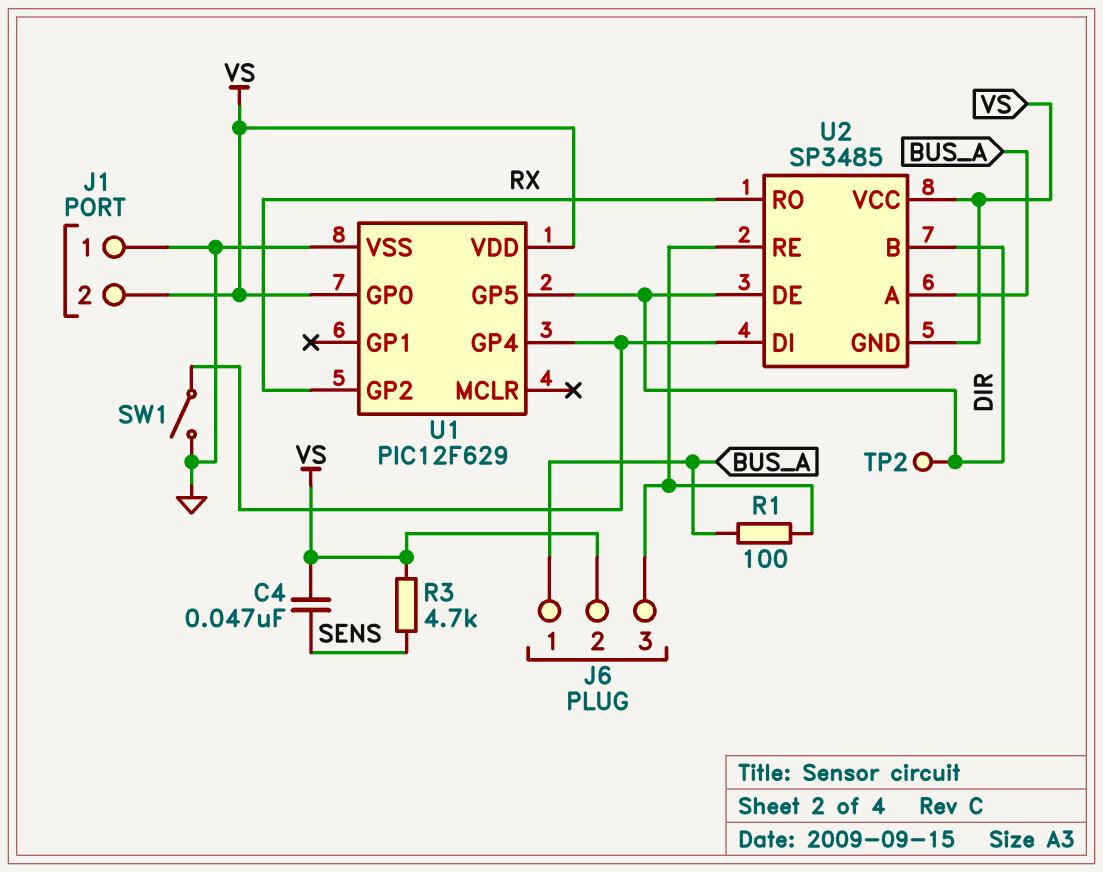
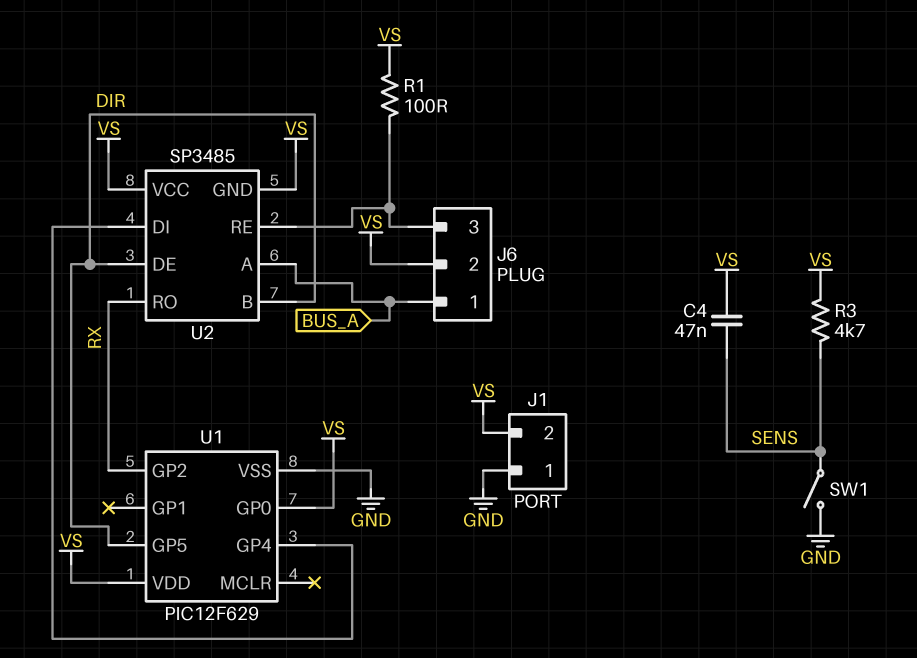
R1: 100 (BUS_A, J6/3) -> 100 (J6/3, VS)
SW1: switch (GND, U1/GP4) -> switch (GND, SENS)
TP2: test point (DIR) -> none

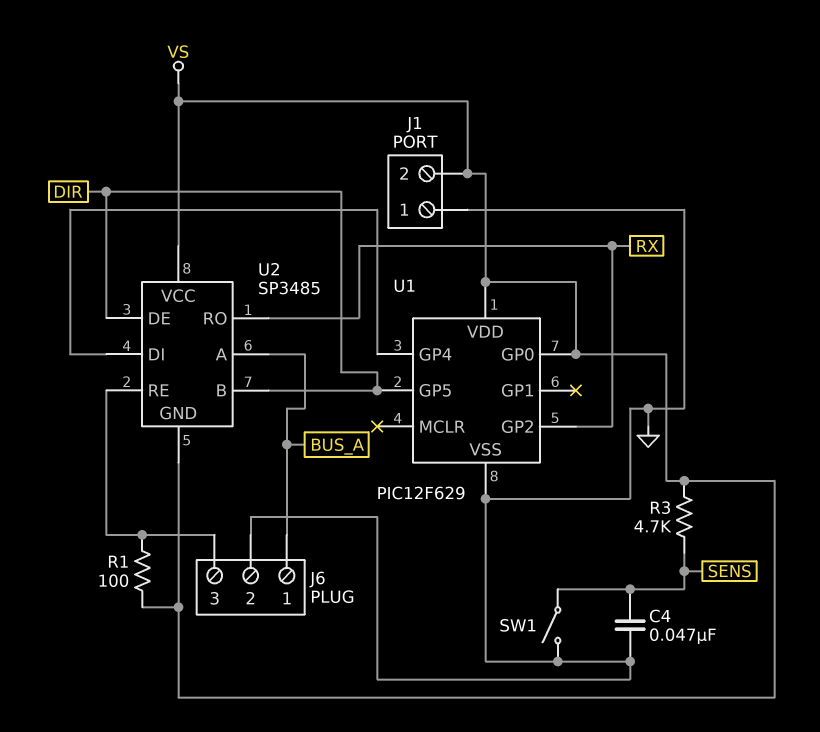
C4: 47nF (SENS, VS) -> 47nF (GND, SENS)
J6 pin 2: VS -> GND

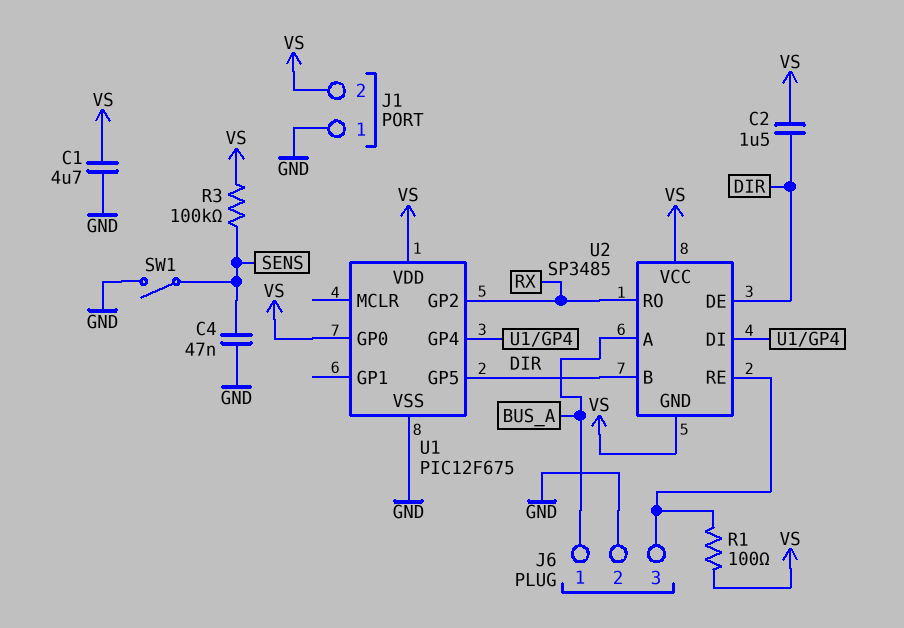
C1: none -> 4.7uF (GND, VS)
C2: none -> 1.5uF (DIR, VS)
R3: 4.7k (SENS, VS) -> 100k (SENS, VS)
U1: PIC12F629 -> PIC12F675

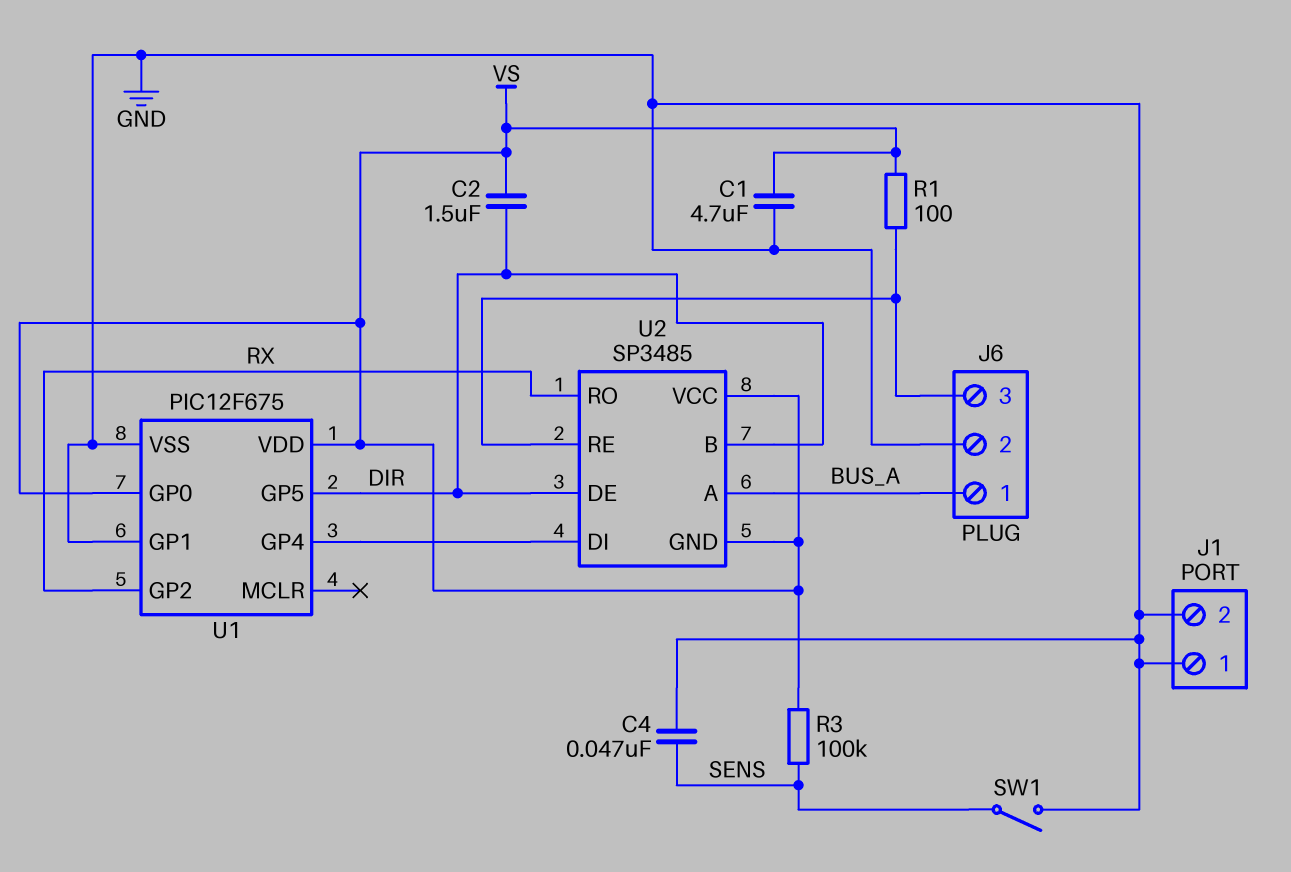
J1 pin 2: VS -> GND
U1 pin GP1: none -> GND

